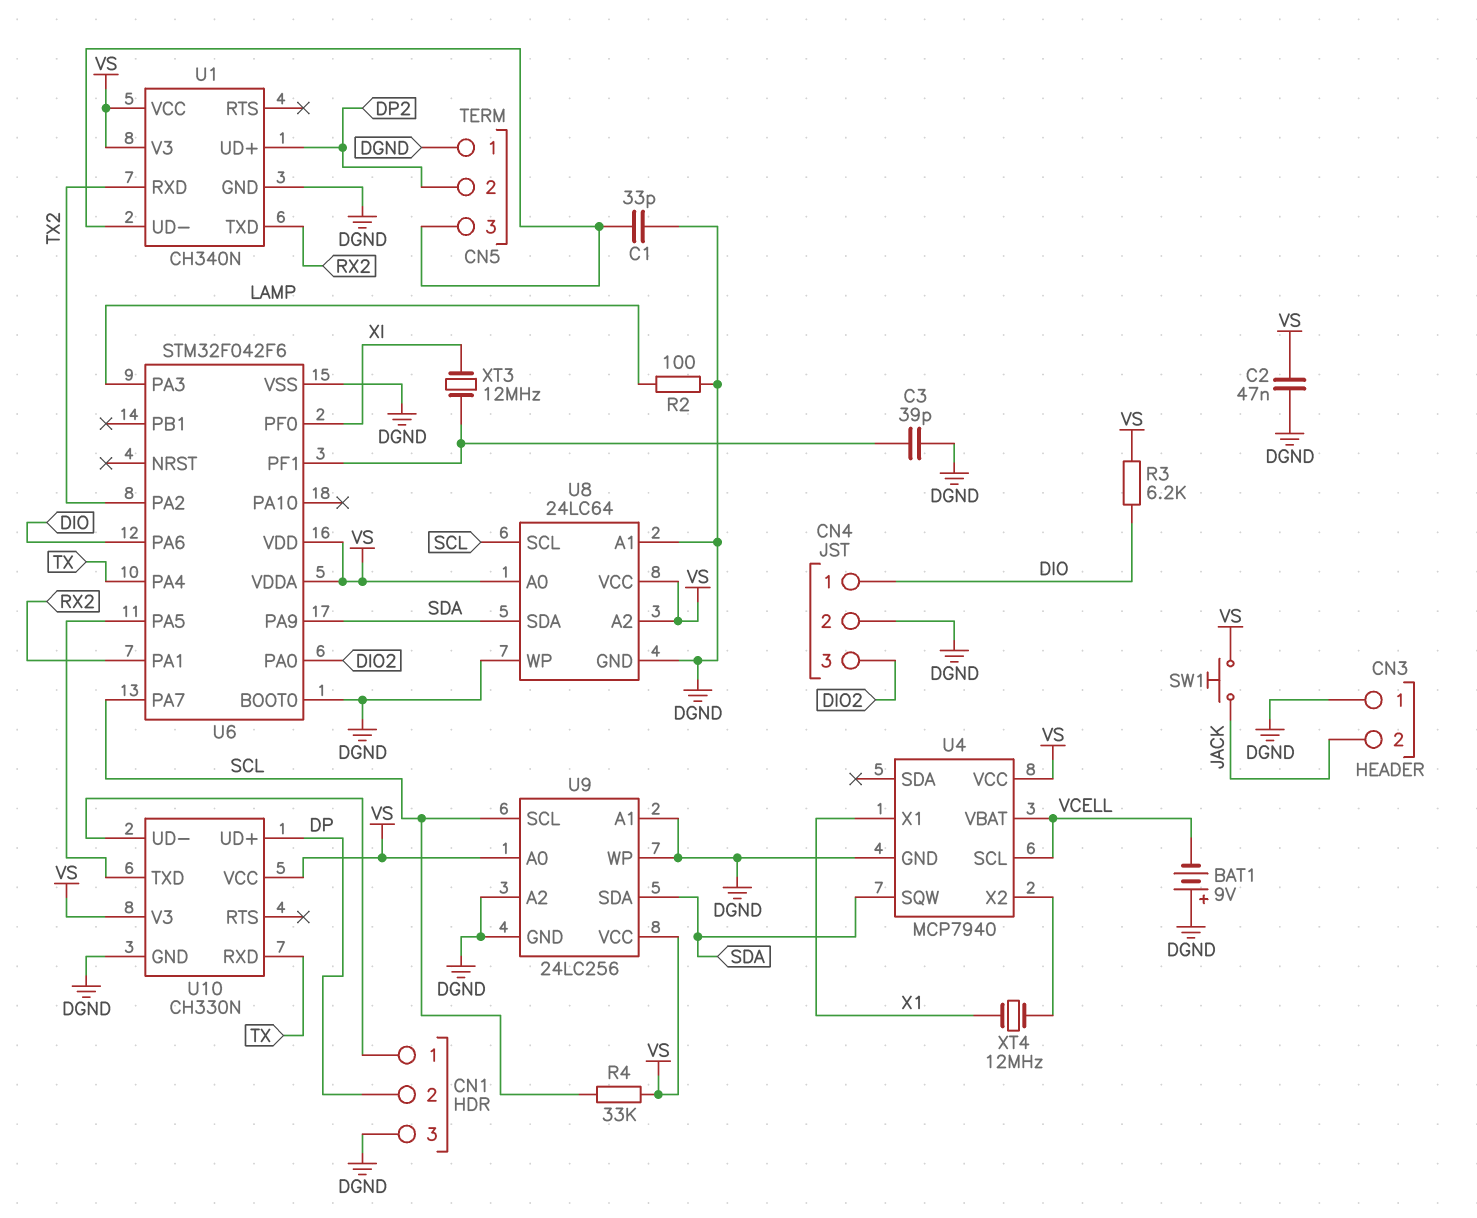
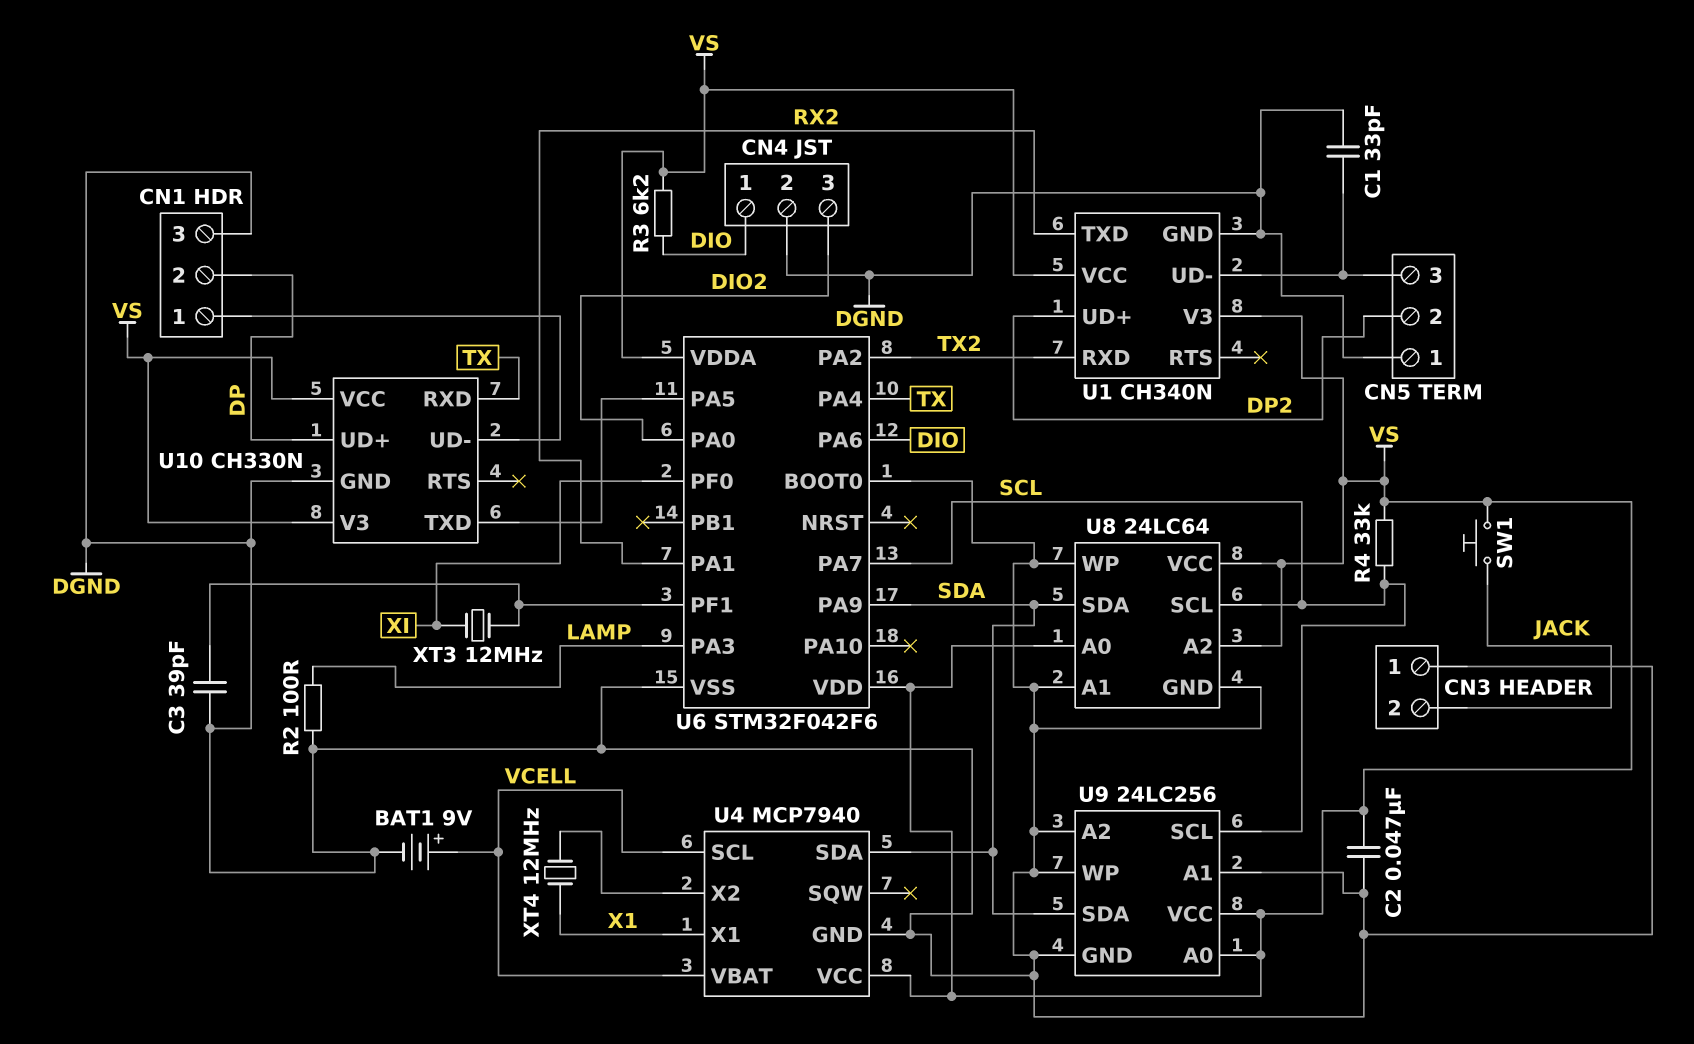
BAT1: 9V (plus DGND, minus VCELL) -> 9V (plus VCELL, minus DGND)
U4 pin SDA: none -> SDA
U4 pin SQW: SDA -> none

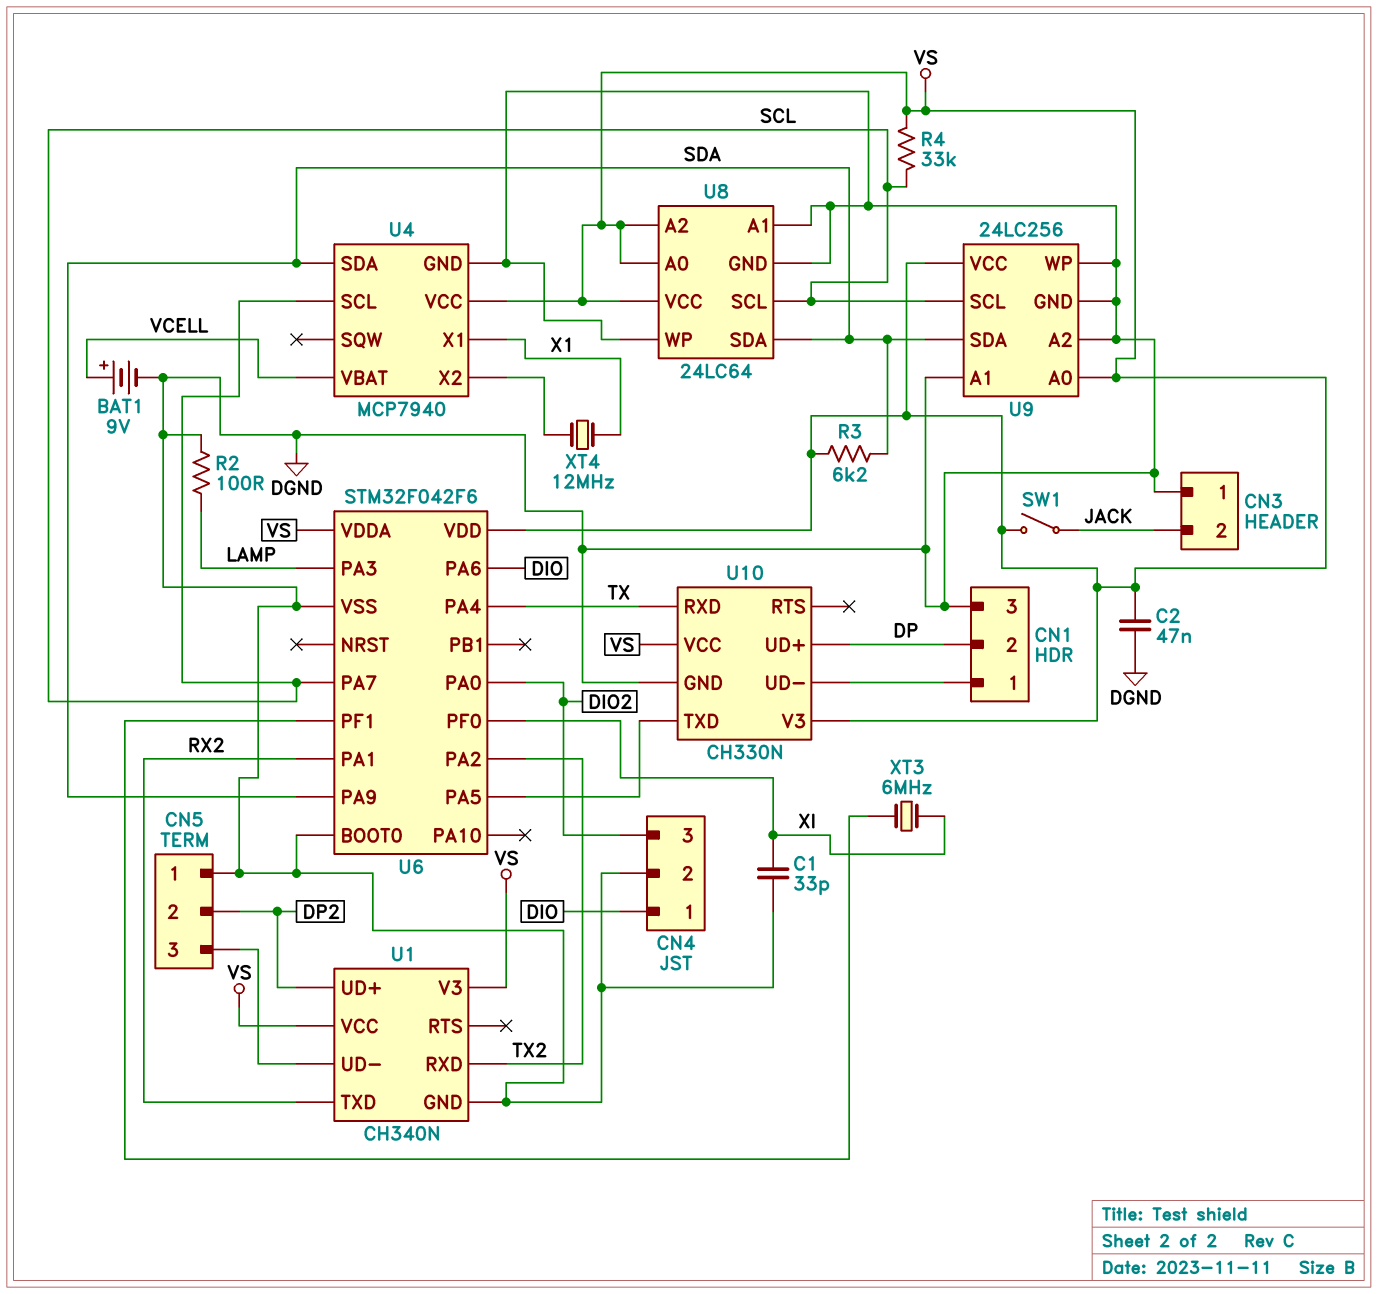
C1: 33pF (CN5/3, DGND) -> 33pF (DGND, XI)
C3: 39pF (DGND, U6/PF1) -> none
R3: 6.2k (DIO, VS) -> 6.2k (SDA, VS)
SW1: button (JACK, VS) -> switch (JACK, VS)
U4 pin SCL: VCELL -> SCL
XT3: 12MHz (U6/PF1, XI) -> 6MHz (U6/PF1, XI)

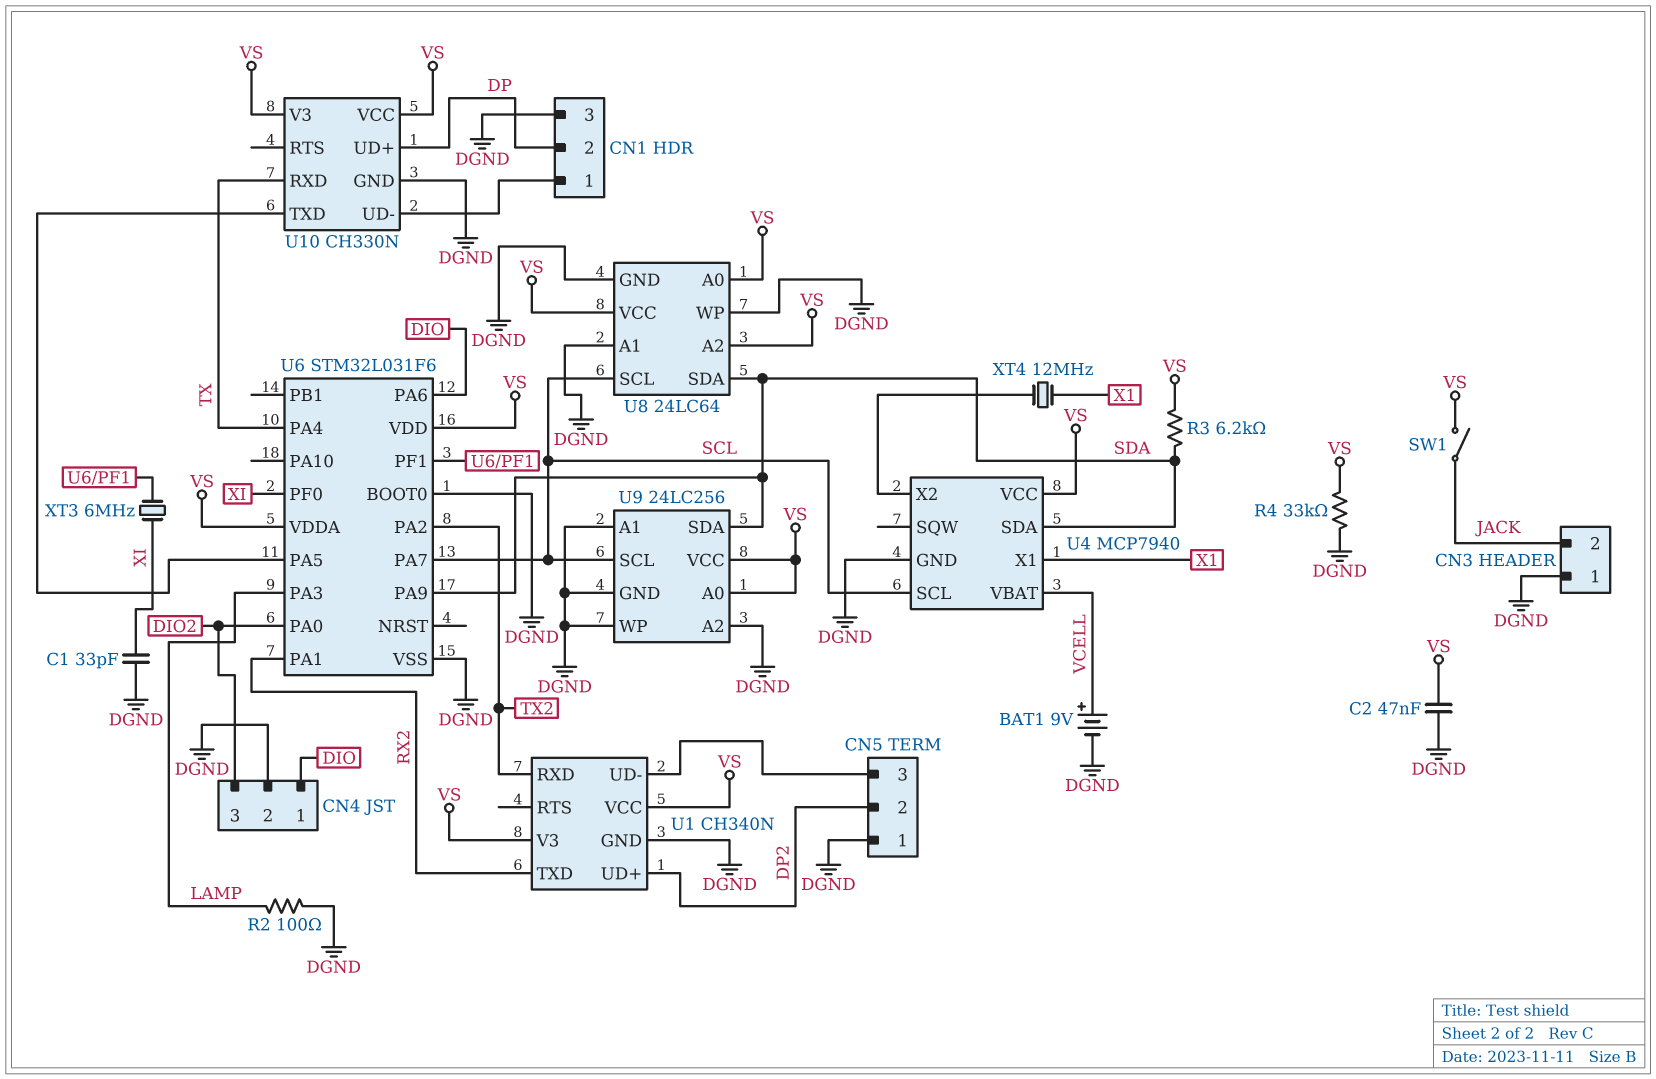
R4: 33k (SCL, VS) -> 33k (DGND, VS)
U6: STM32F042F6 -> STM32L031F6

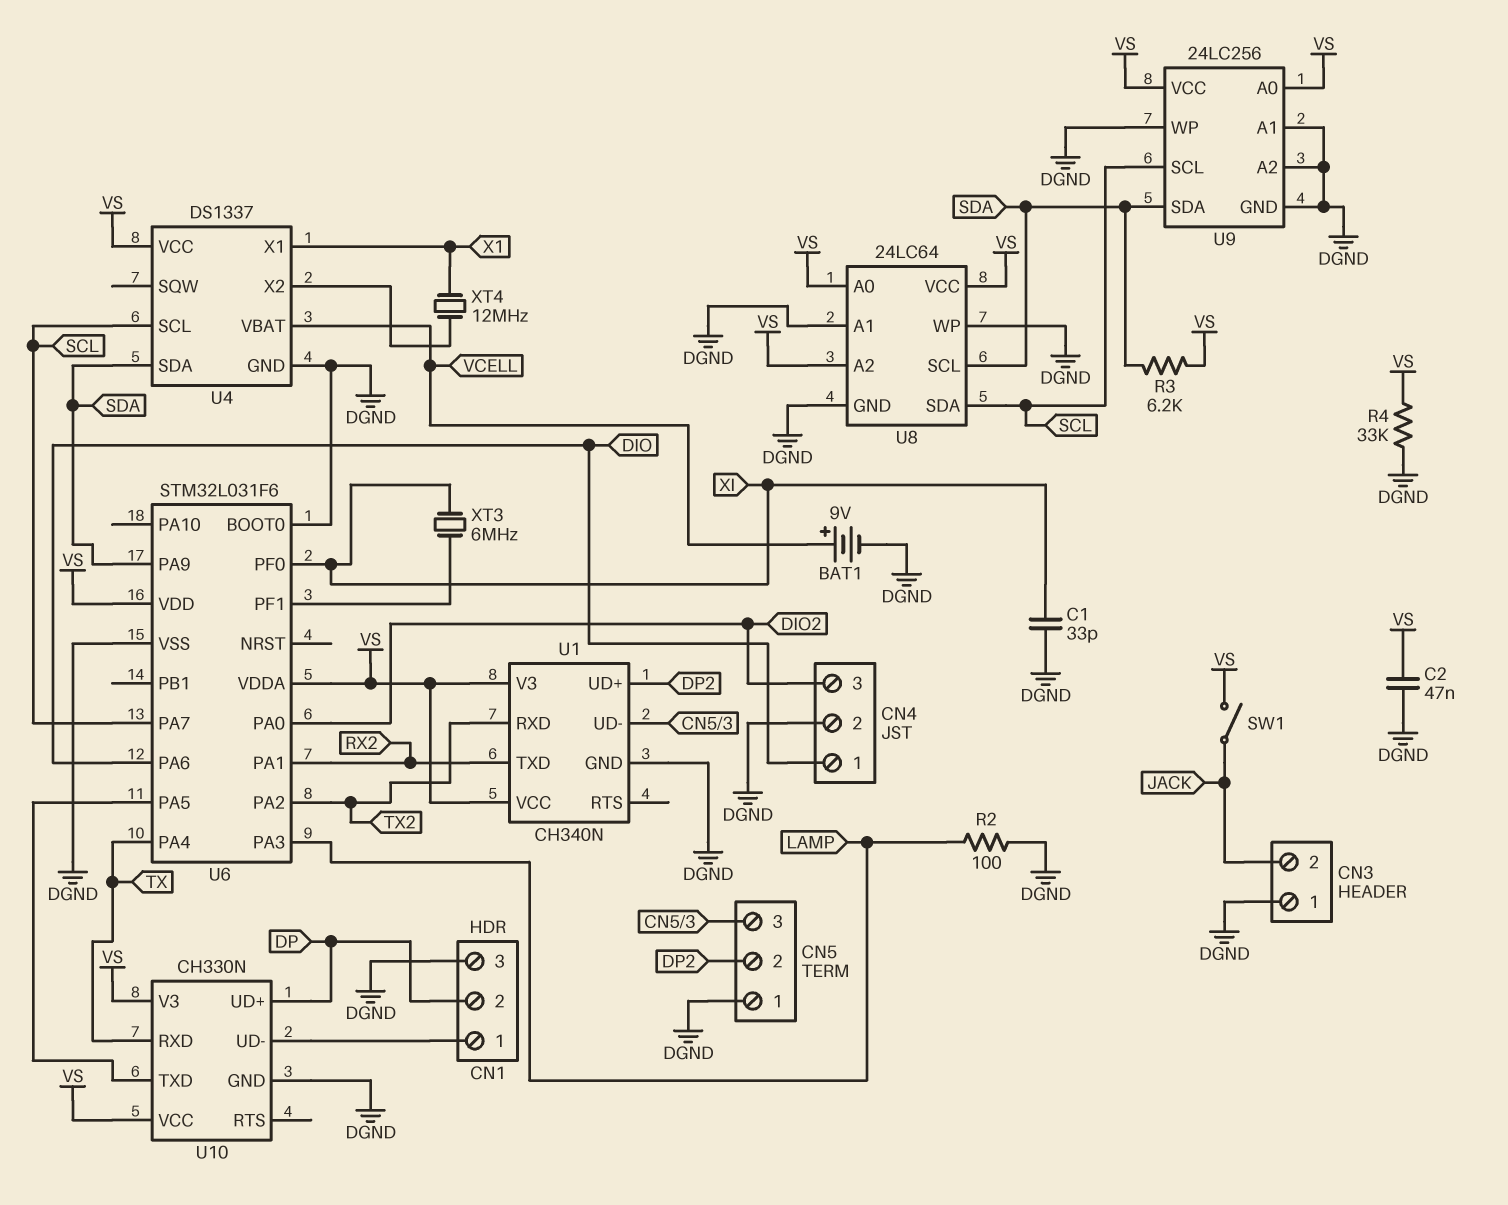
U4: MCP7940 -> DS1337
U8 pin SCL: SCL -> SDA
U8 pin SDA: SDA -> SCL

